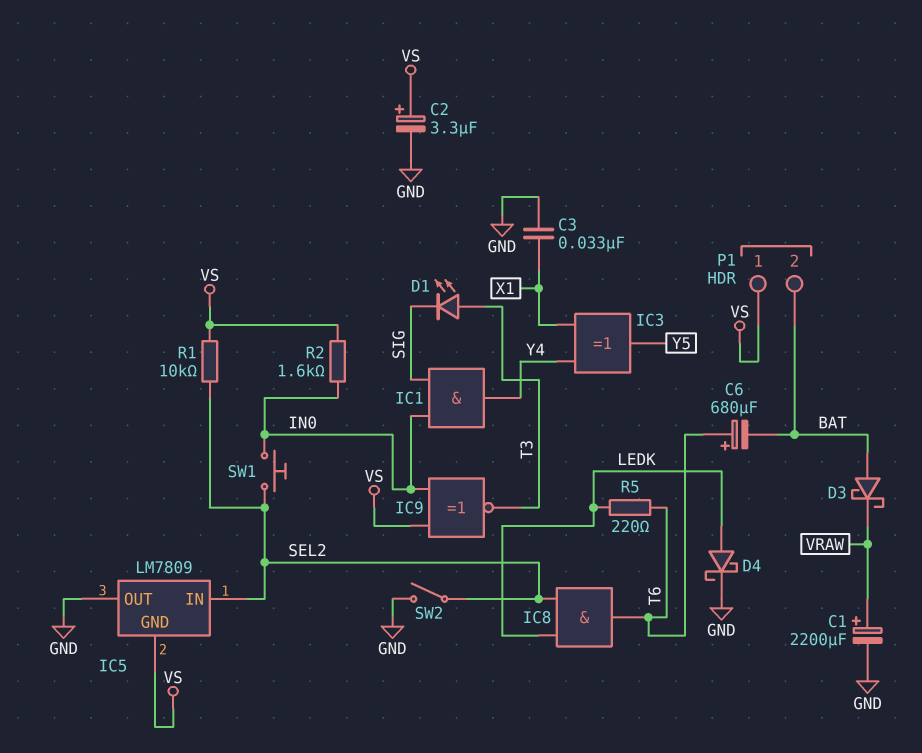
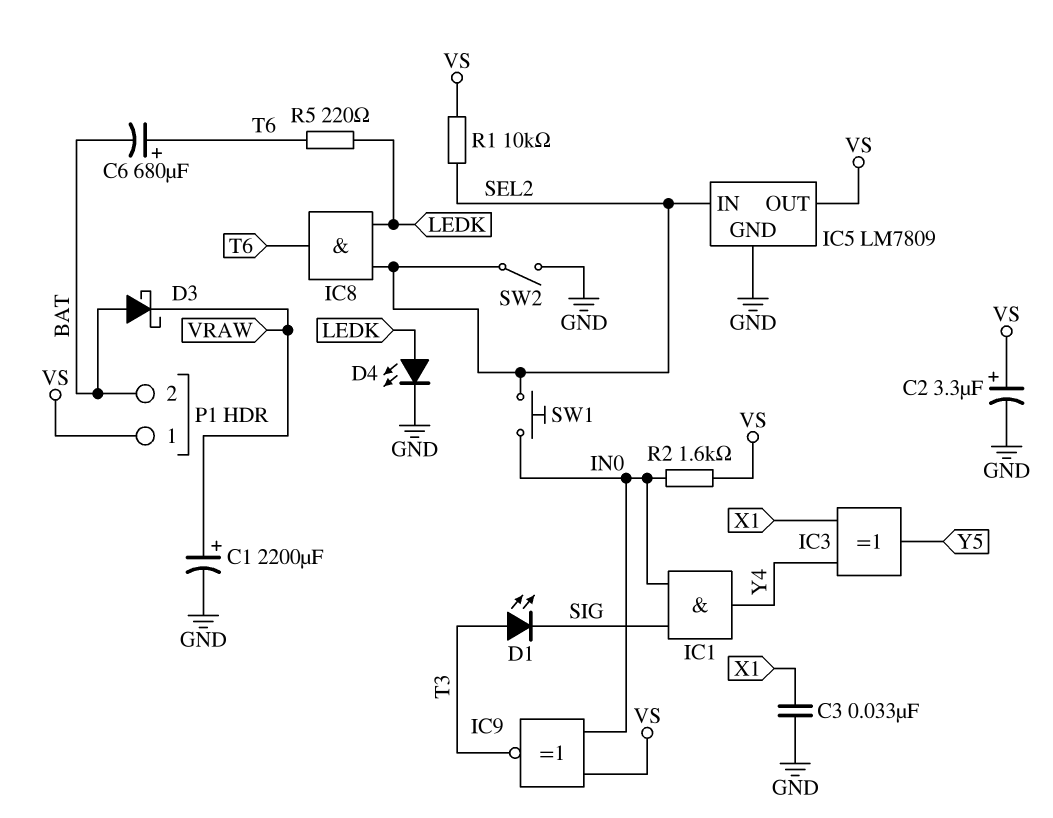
D4: schottky (A LEDK, K GND) -> LED (A LEDK, K GND)
IC5 pin GND: VS -> GND
IC5 pin OUT: GND -> VS

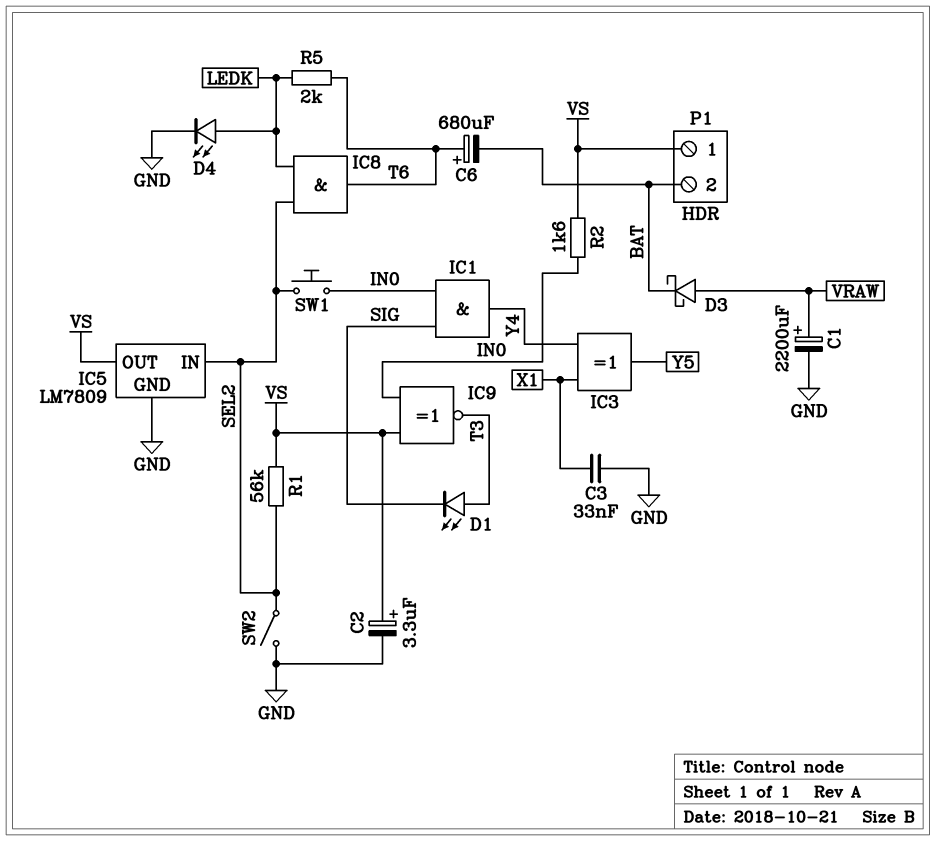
D3: schottky (A BAT, K VRAW) -> schottky (A VRAW, K BAT)
R1: 10k (SEL2, VS) -> 56k (SEL2, VS)
R5: 220 (LEDK, T6) -> 2k (LEDK, T6)

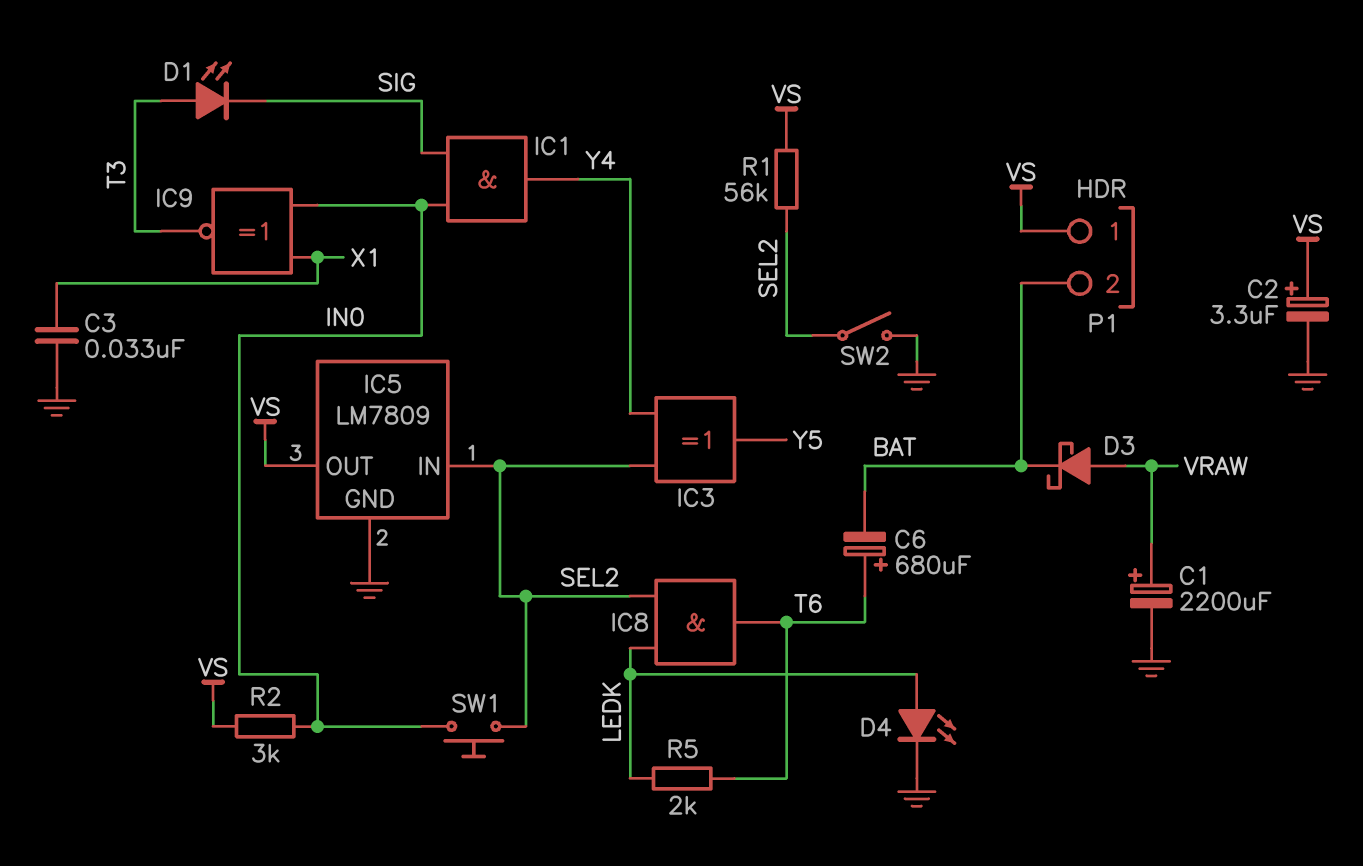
IC3: XOR (in X1, in Y4, out Y5) -> XOR (in SEL2, in Y4, out Y5)
IC9: XNOR (in IN0, in VS, out T3) -> XNOR (in IN0, in X1, out T3)
R2: 1.6k (IN0, VS) -> 3k (IN0, VS)

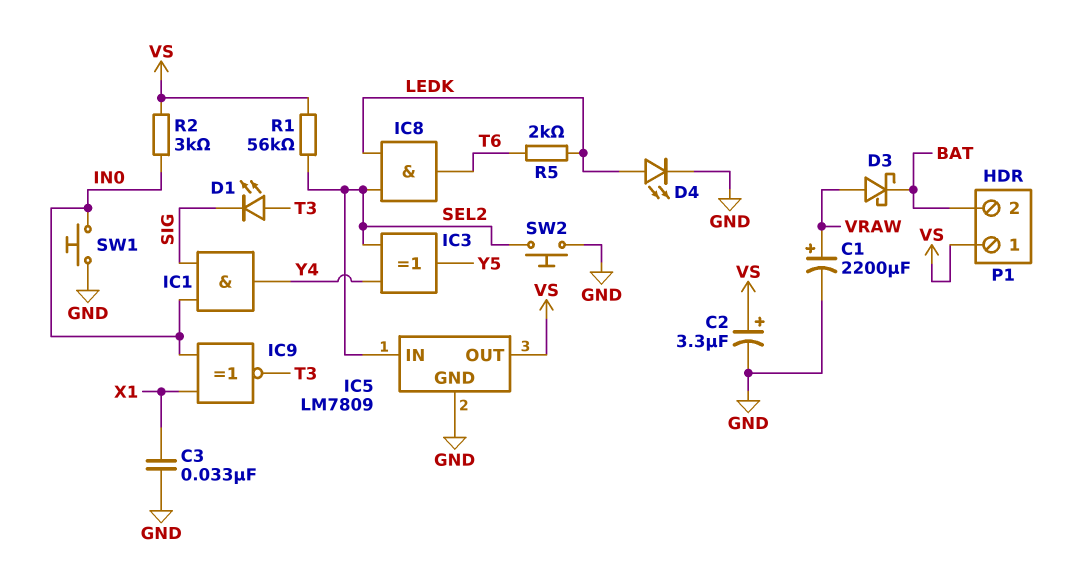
C6: 680uF (plus T6, minus BAT) -> none
SW1: button (IN0, SEL2) -> button (GND, IN0)
SW2: switch (GND, SEL2) -> button (GND, SEL2)

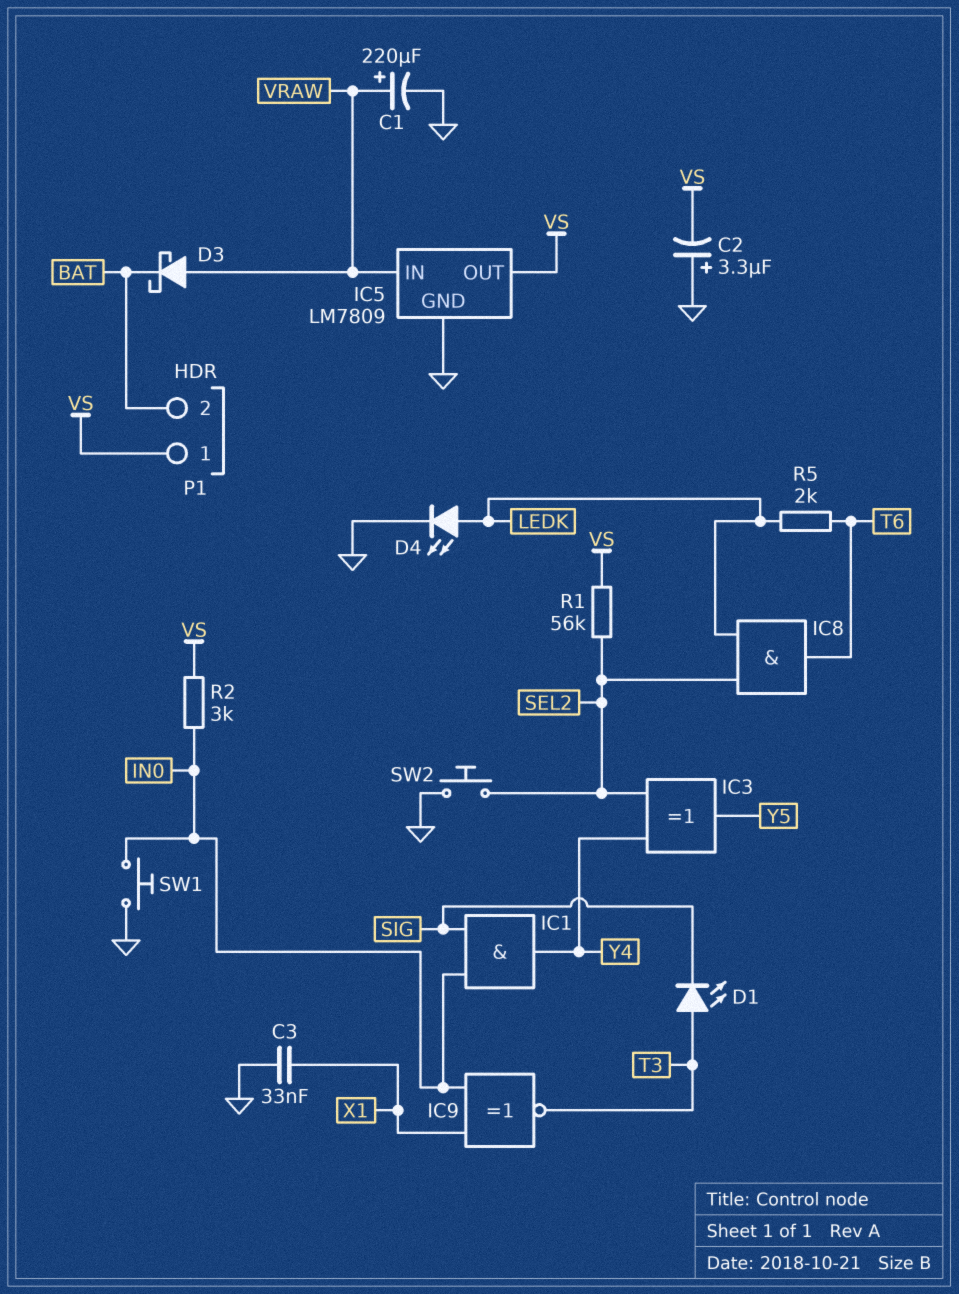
C1: 2200uF (plus VRAW, minus GND) -> 220uF (plus VRAW, minus GND)
C2: 3.3uF (plus VS, minus GND) -> 3.3uF (plus GND, minus VS)
IC5 pin IN: SEL2 -> VRAW

